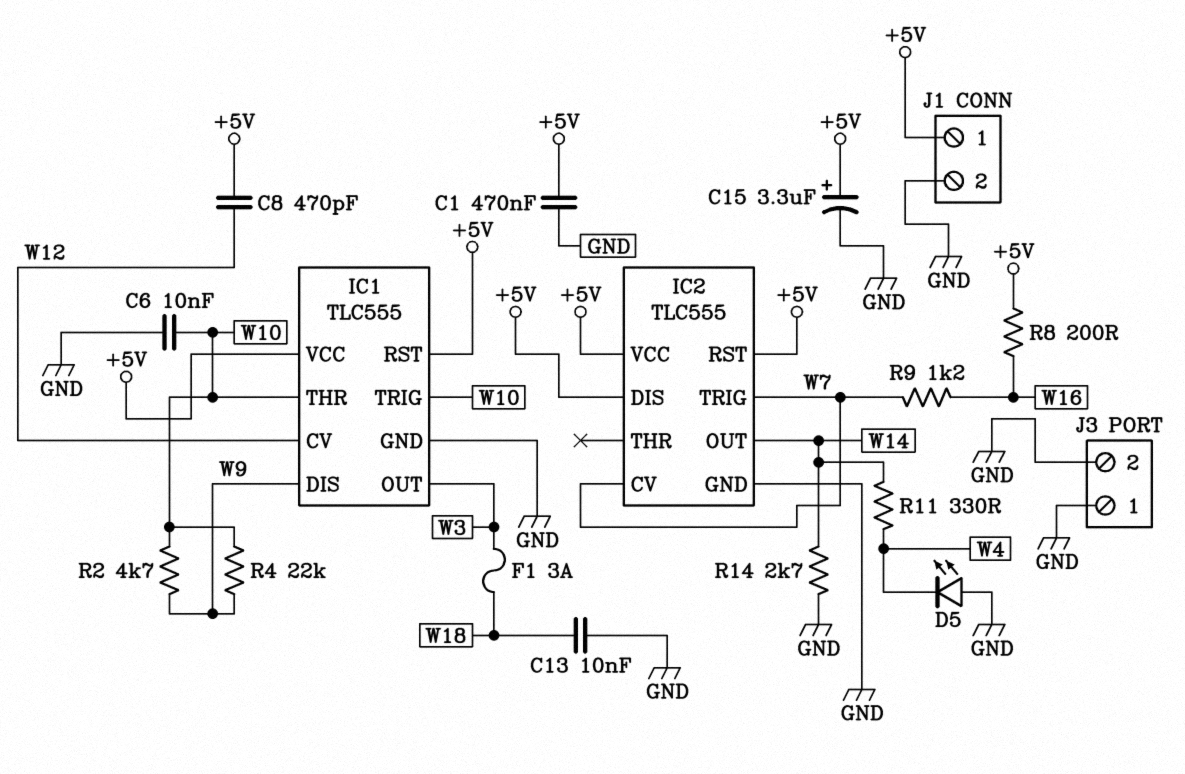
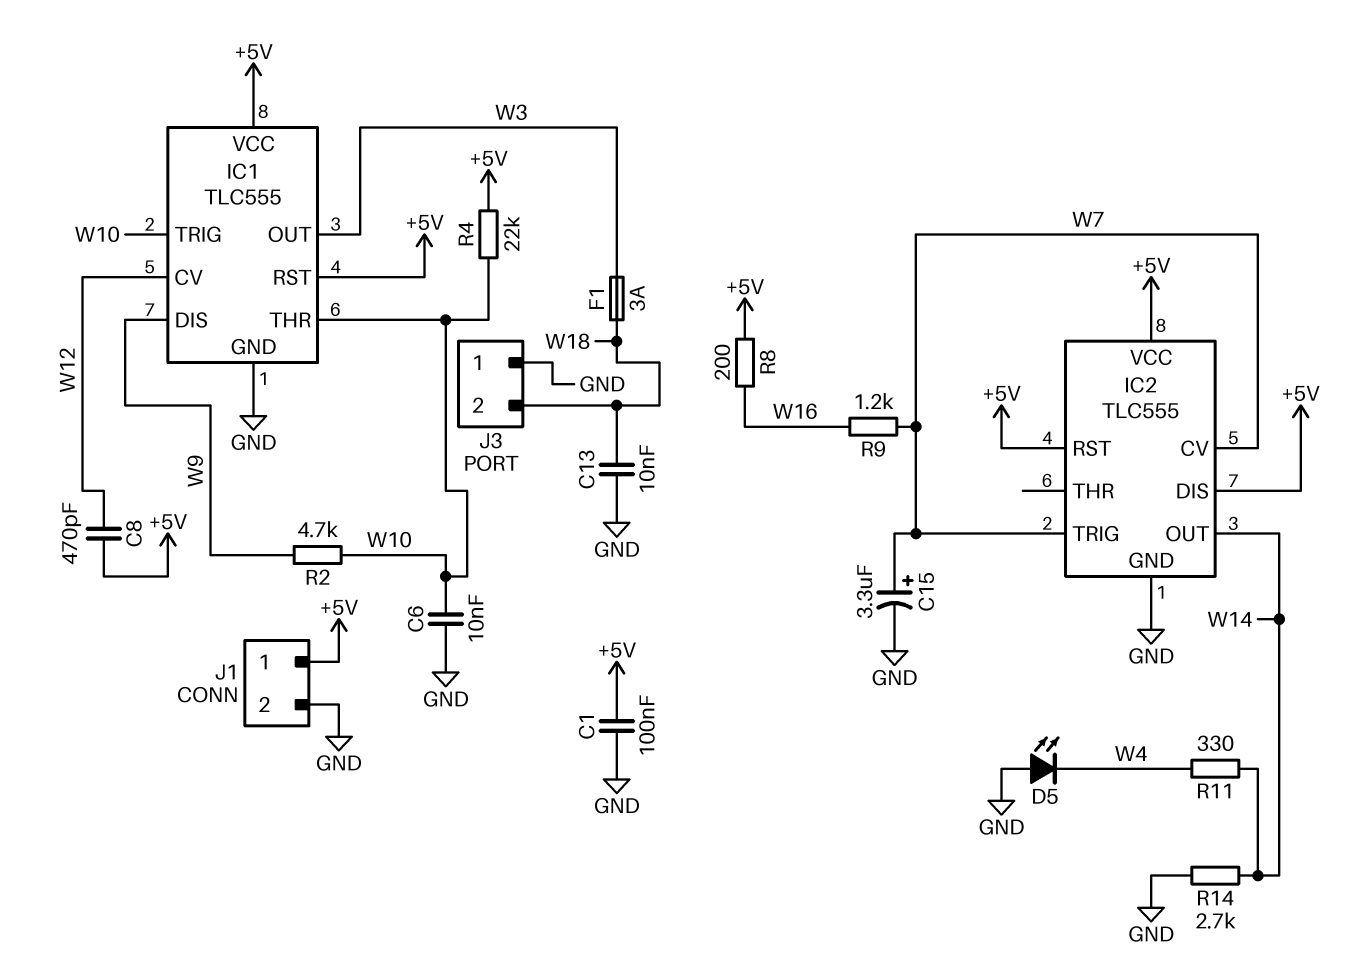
C1: 470nF (+5V, GND) -> 100nF (+5V, GND)
C15: 3.3uF (plus +5V, minus GND) -> 3.3uF (plus W7, minus GND)
J3 pin 2: GND -> W18
R4: 22k (W9, W10) -> 22k (+5V, W10)

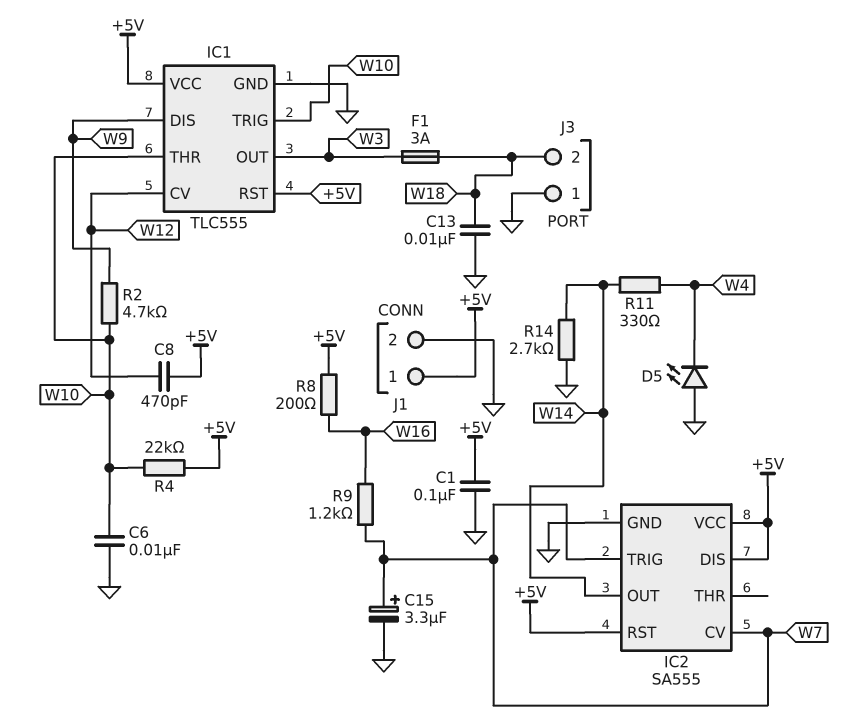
IC2: TLC555 -> SA555

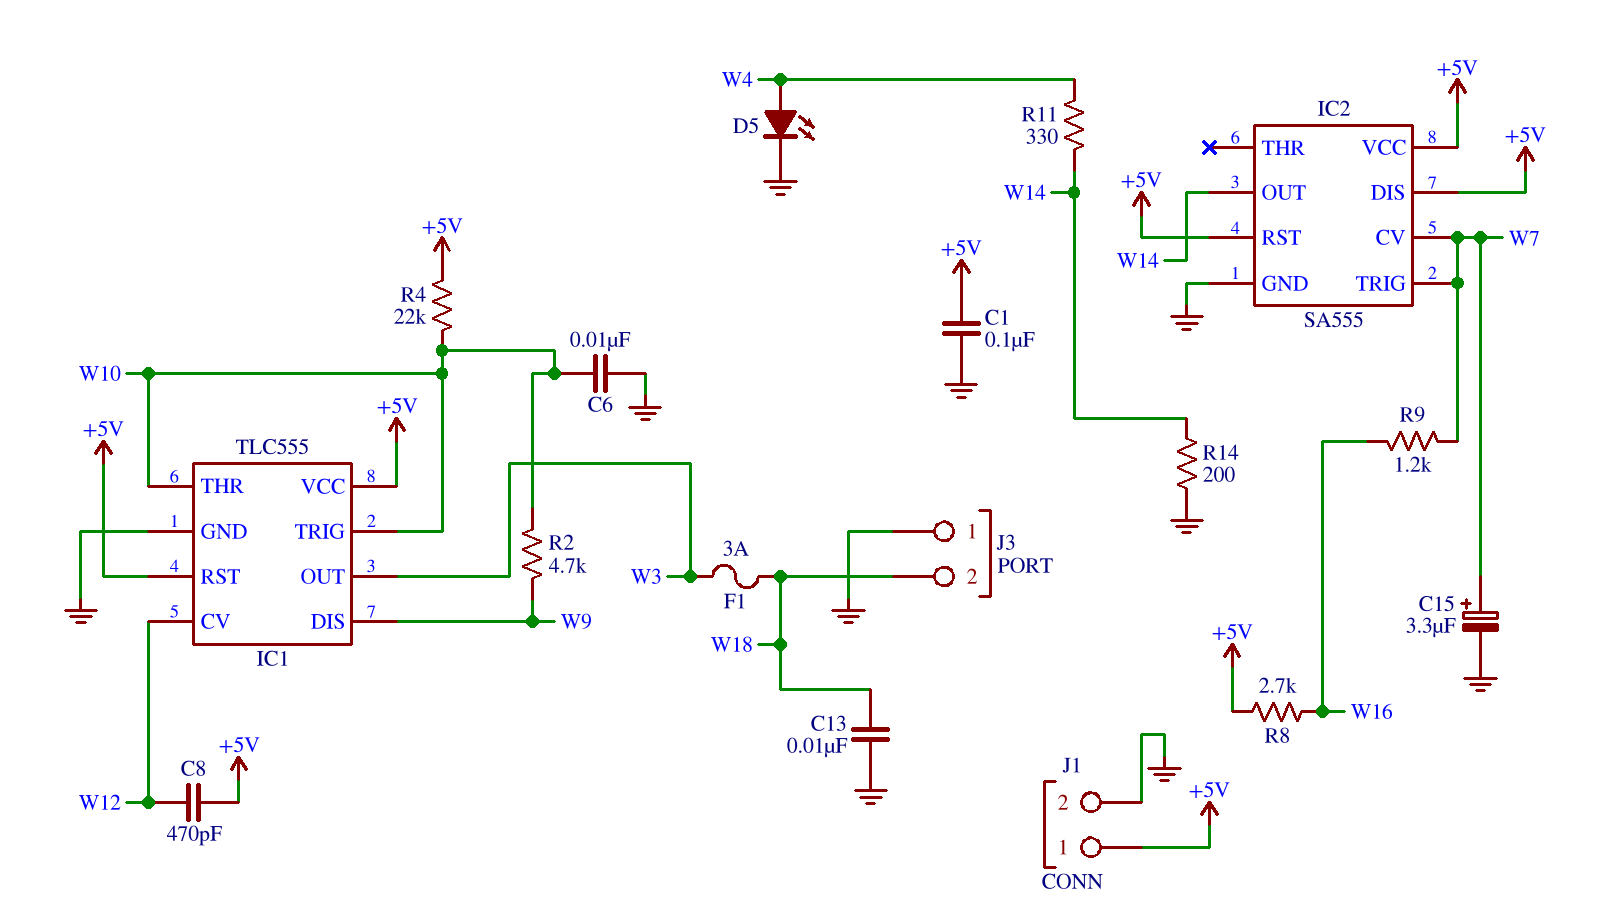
D5: LED (A GND, K W4) -> LED (A W4, K GND)
R8: 200 (+5V, W16) -> 2.7k (+5V, W16)
R14: 2.7k (GND, W14) -> 200 (GND, W14)

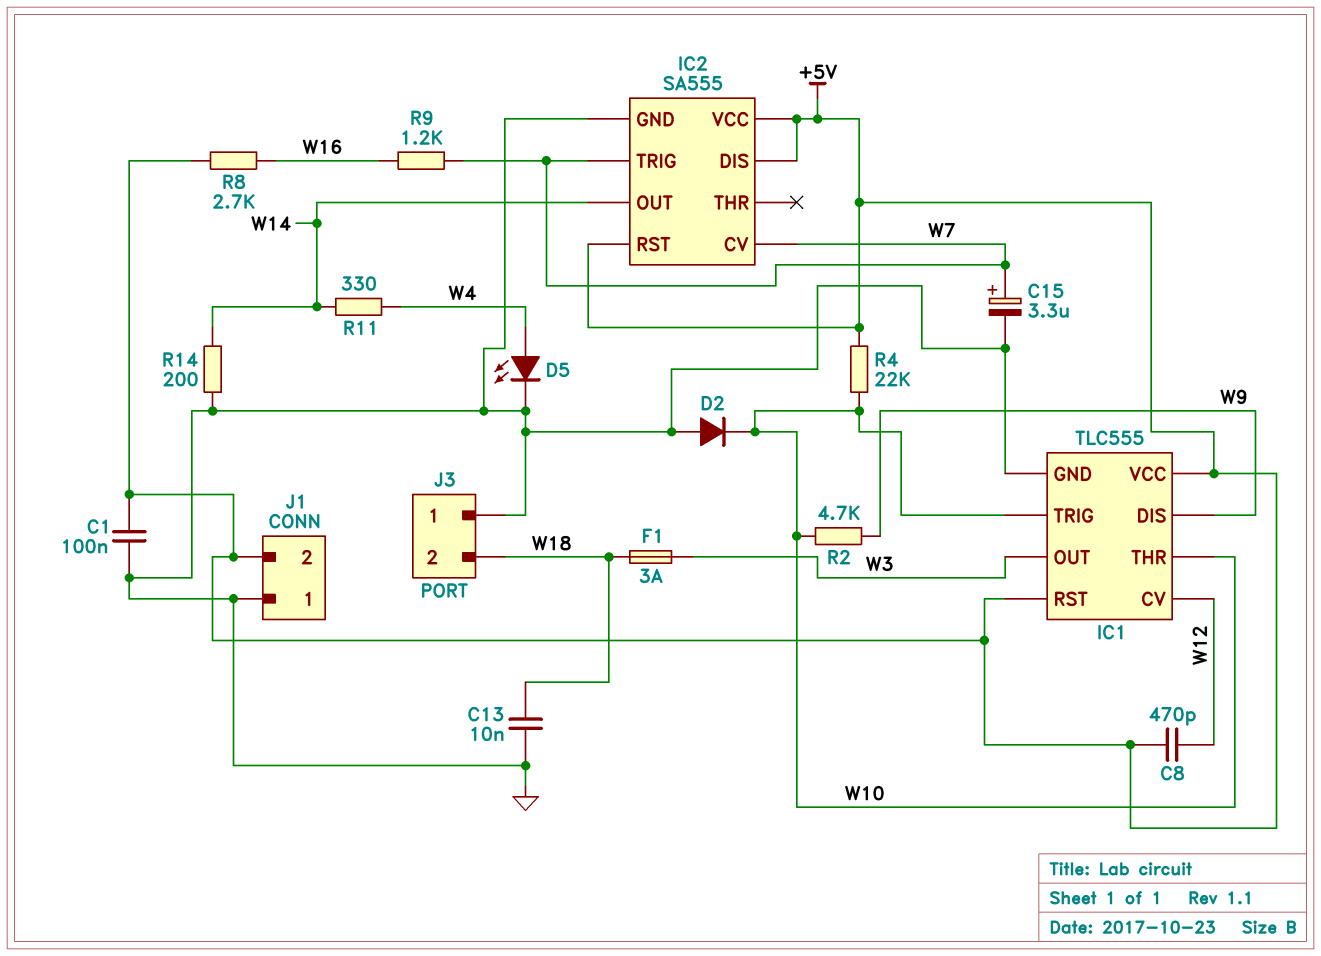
C6: 10nF (GND, W10) -> none
D2: none -> diode (A GND, K W10)
J1 pin 1: +5V -> GND
J1 pin 2: GND -> +5V

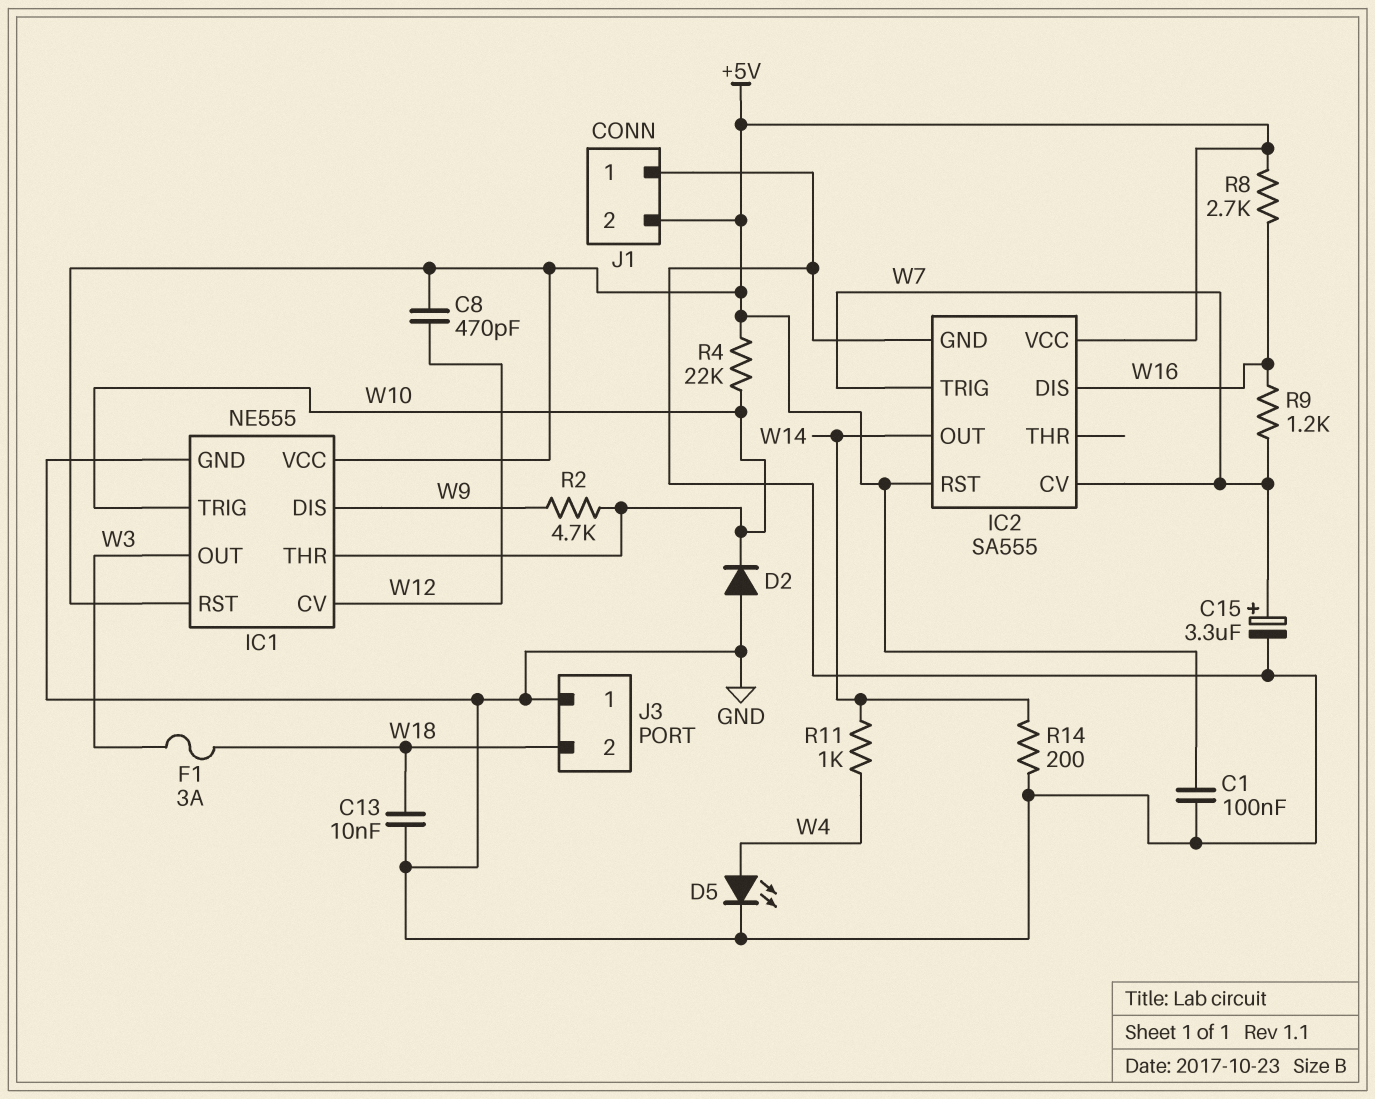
IC1: TLC555 -> NE555
IC2 pin DIS: +5V -> W16
R11: 330 (W4, W14) -> 1k (W4, W14)

